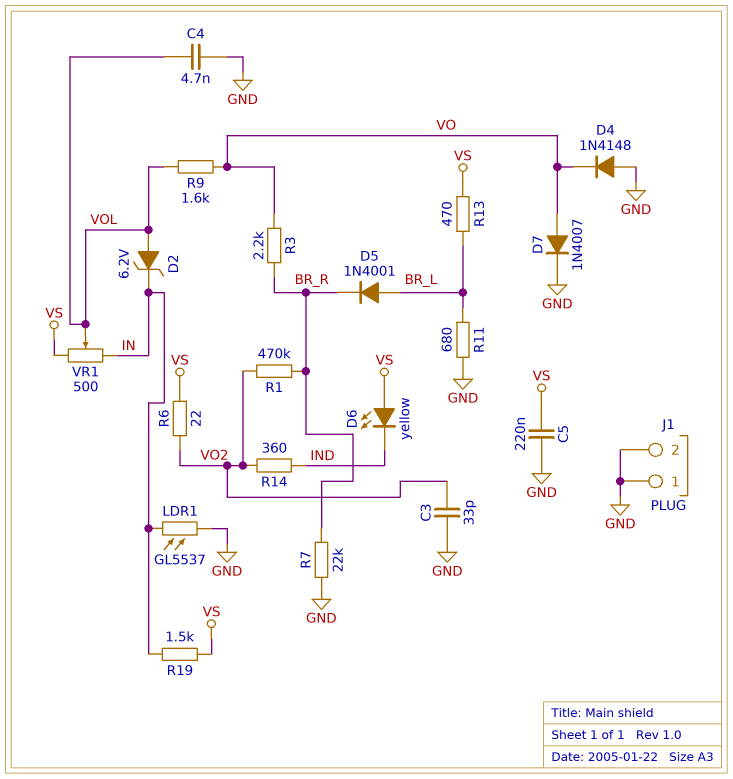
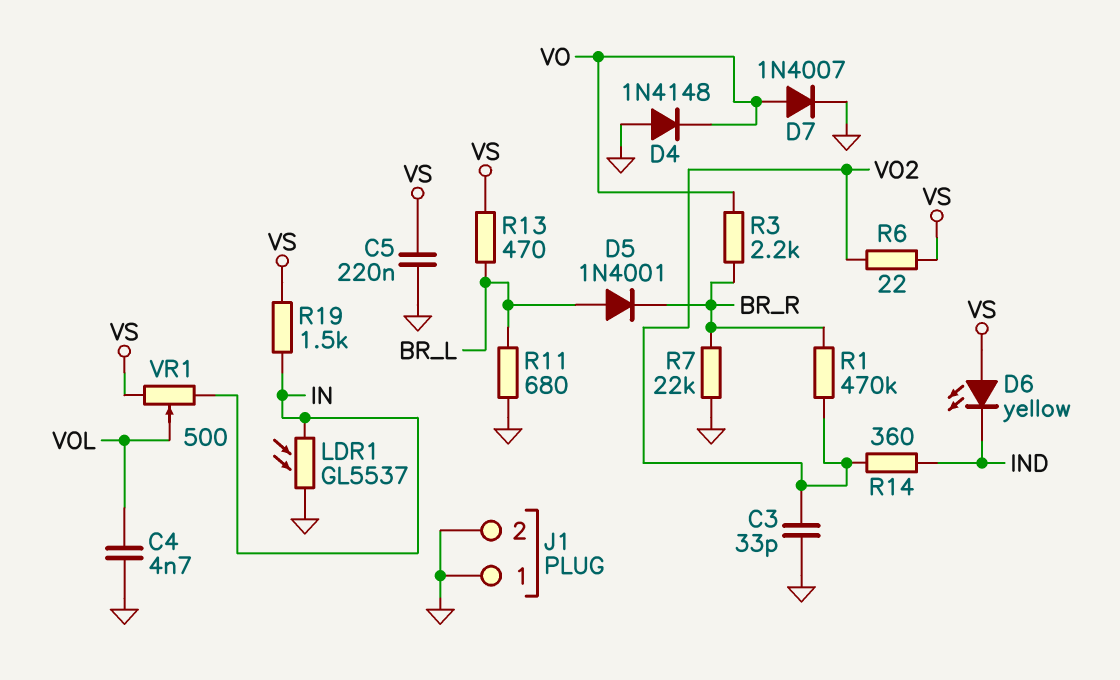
D2: zener 6.2V (A VOL, K IN) -> none
R9: 1.6k (VO, VOL) -> none

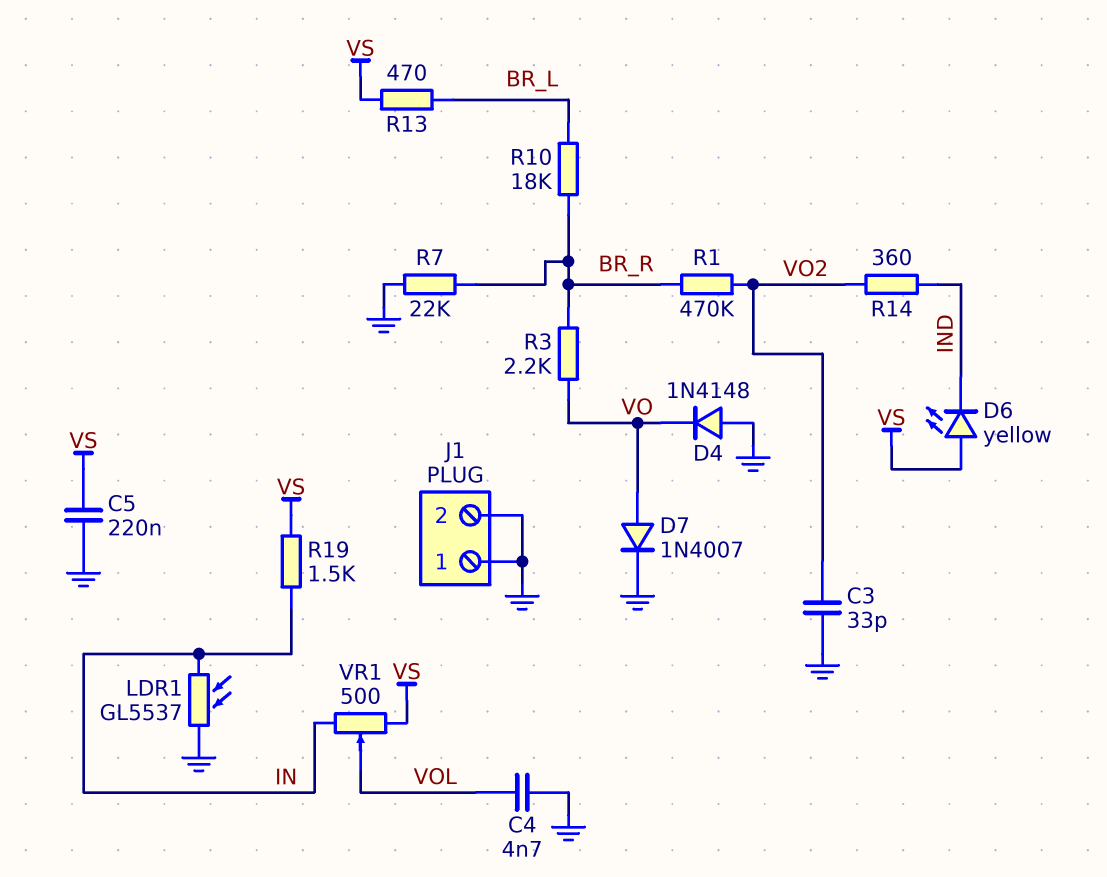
D5: diode 1N4001 (A BR_L, K BR_R) -> none
R6: 22 (VO2, VS) -> none
R10: none -> 18k (BR_L, BR_R)
R11: 680 (BR_L, GND) -> none

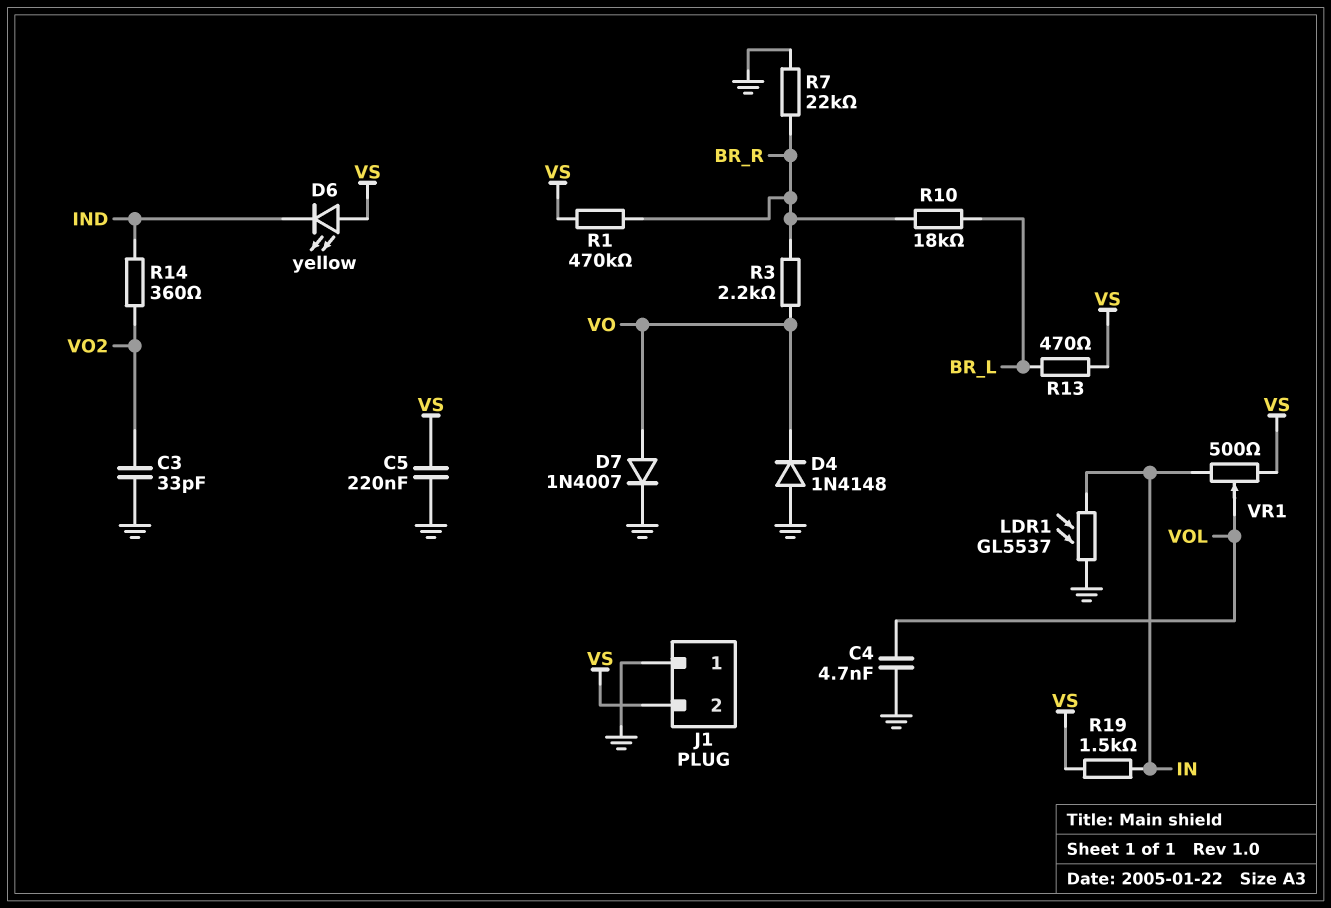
J1 pin 2: GND -> VS
R1: 470k (BR_R, VO2) -> 470k (BR_R, VS)

